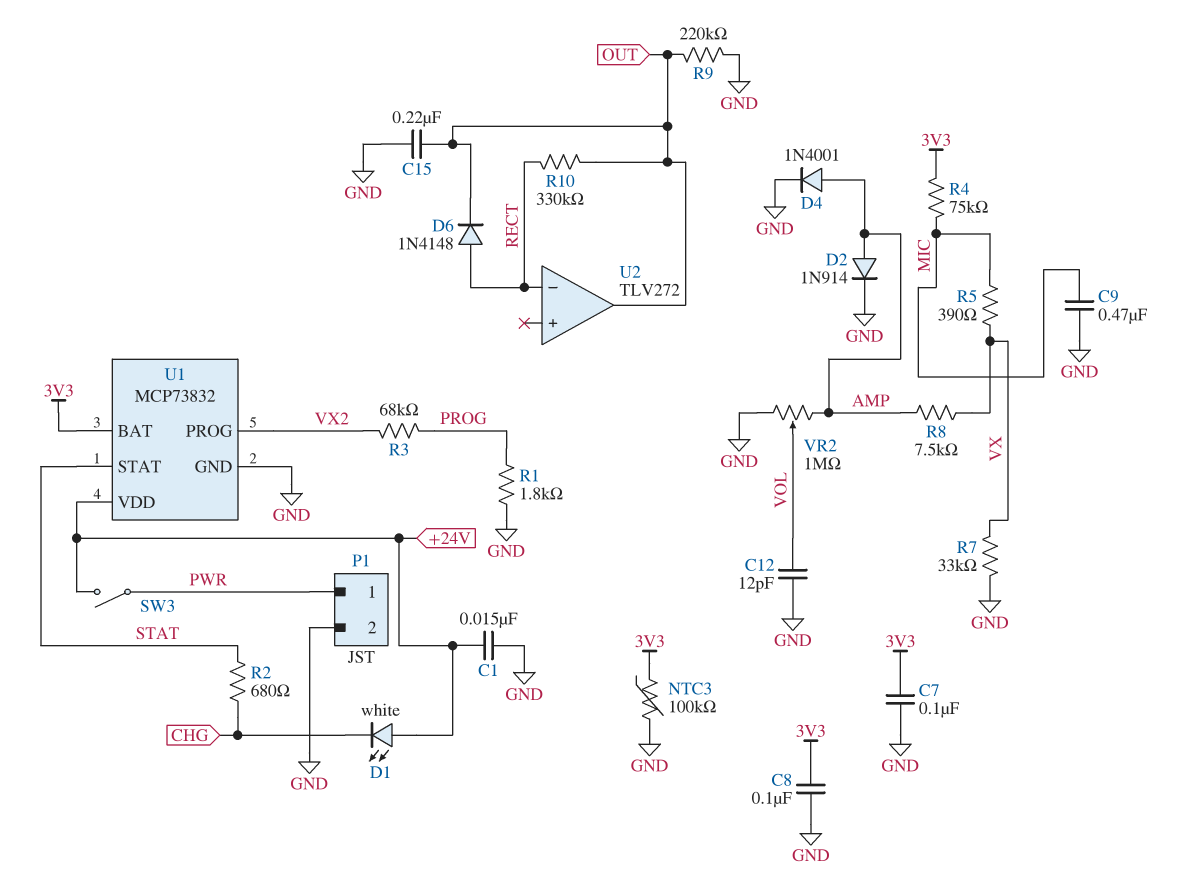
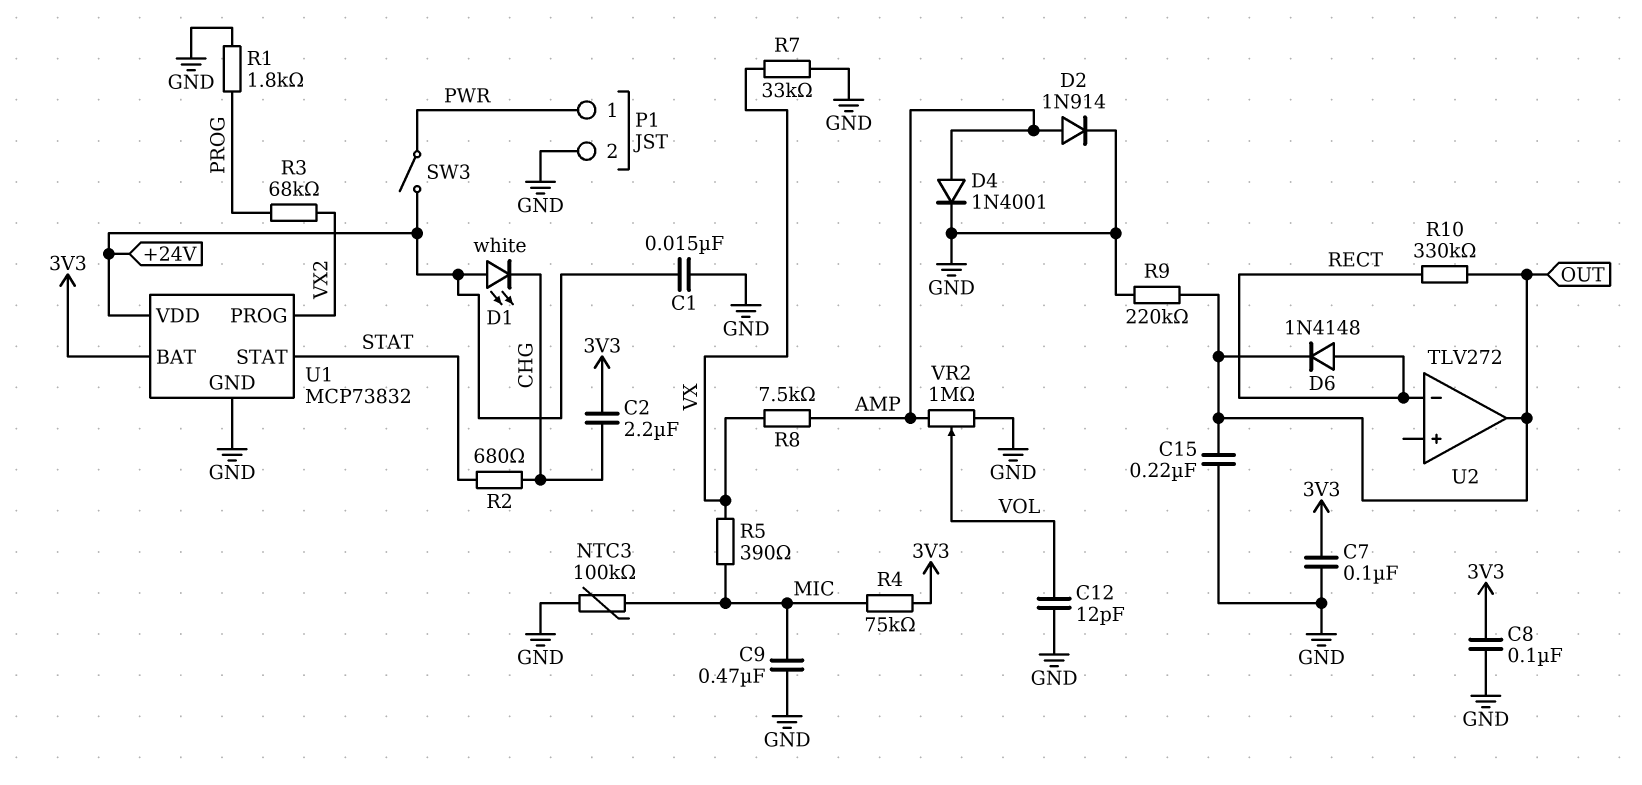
C2: none -> 2.2uF (3V3, CHG)
NTC3: 100k (3V3, GND) -> 100k (GND, MIC)

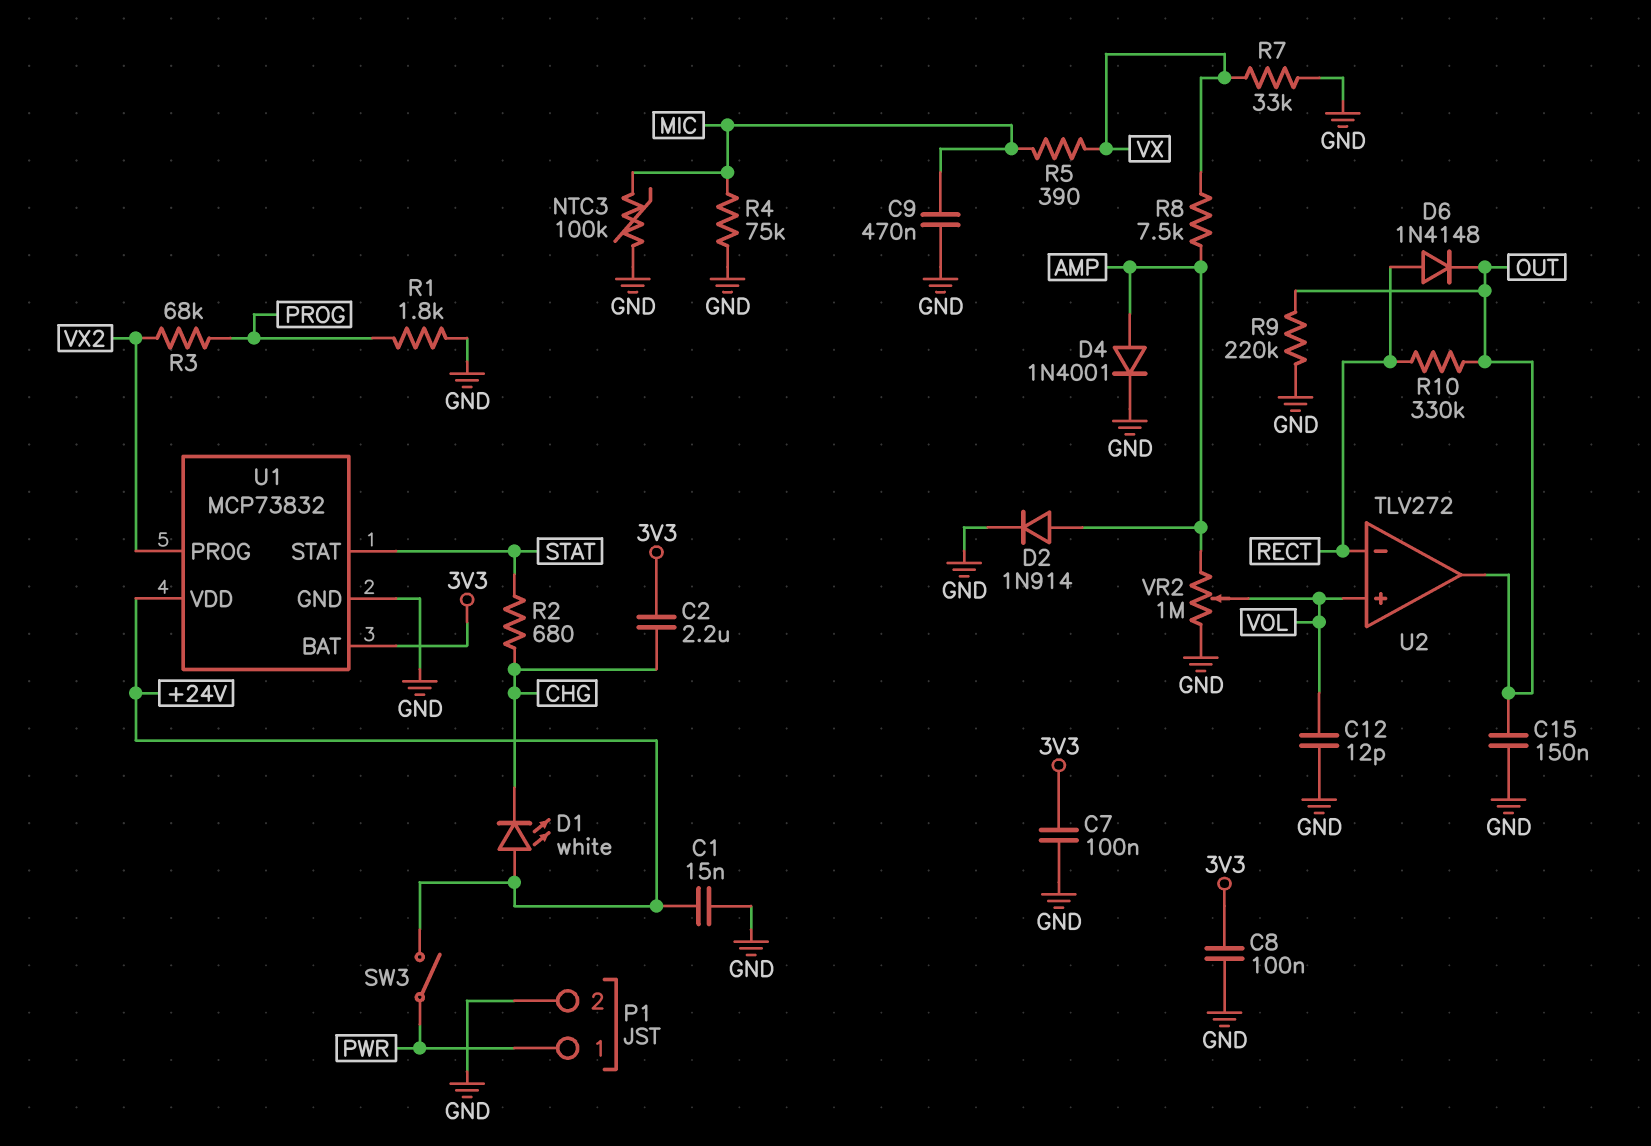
C15: 220nF (GND, OUT) -> 150nF (GND, OUT)
R4: 75k (3V3, MIC) -> 75k (GND, MIC)
U2 pin in+: none -> VOL

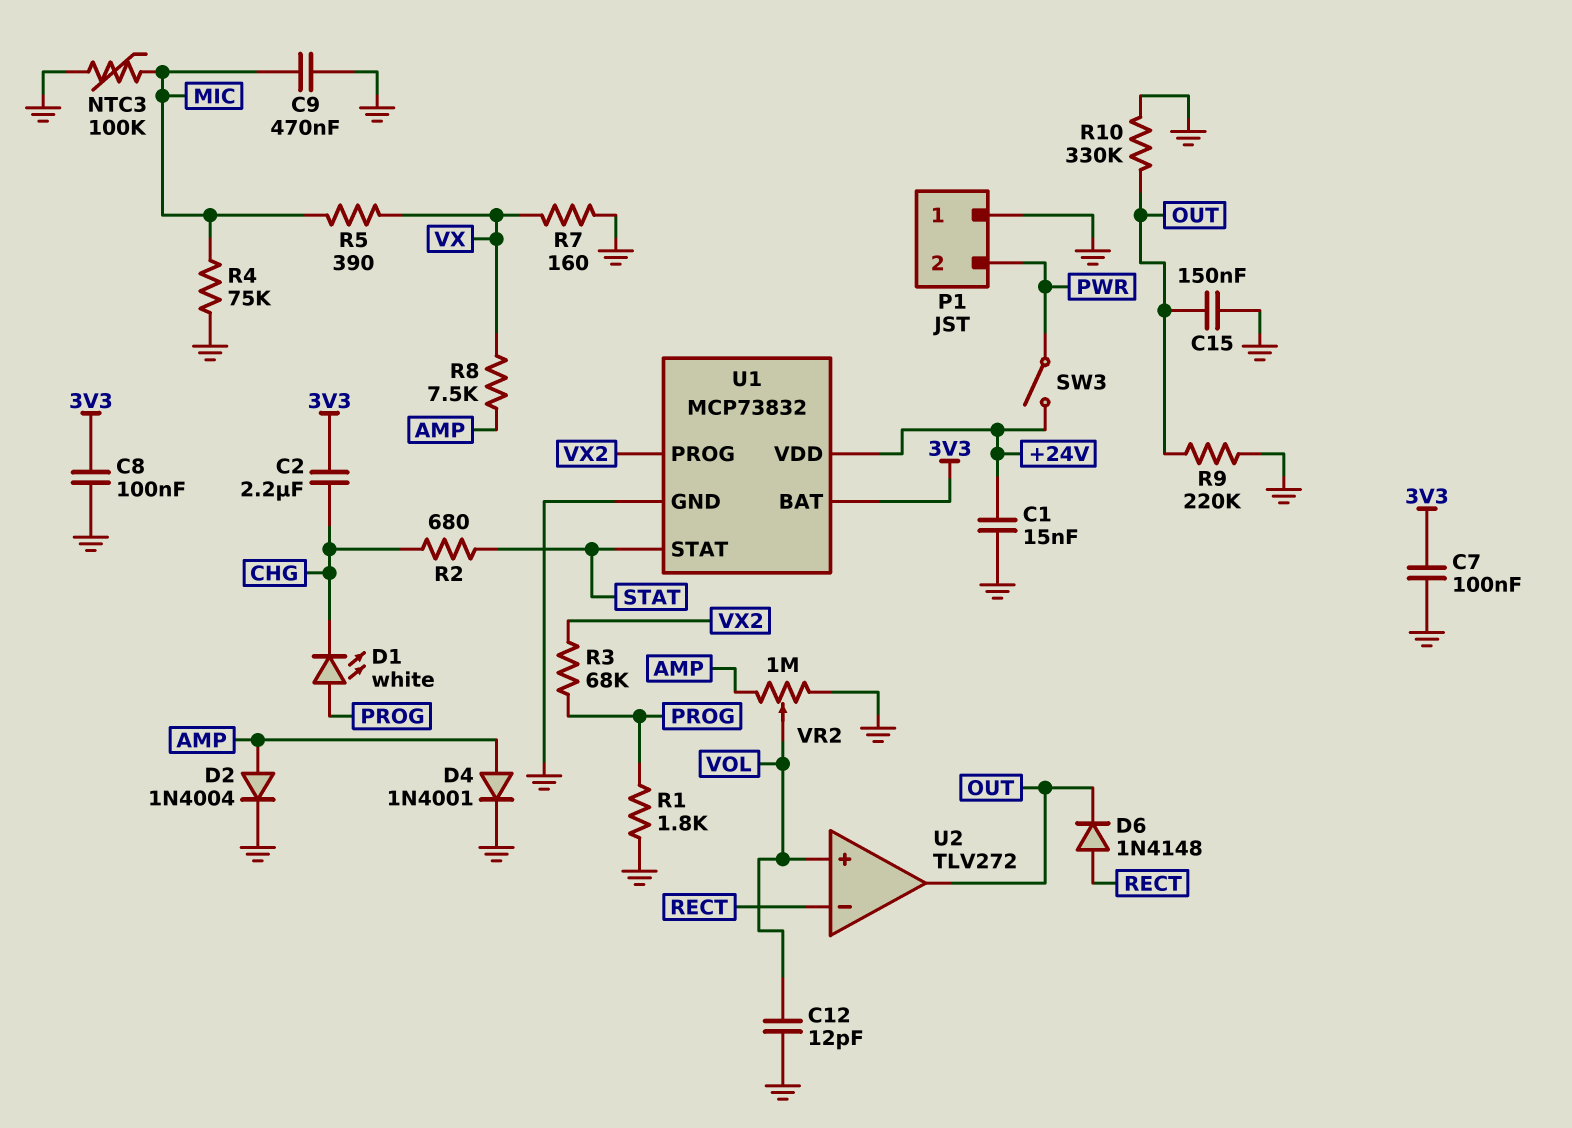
D1: LED white (A +24V, K CHG) -> LED white (A PROG, K CHG)
D2: diode 1N914 (A AMP, K GND) -> diode 1N4004 (A AMP, K GND)
P1 pin 1: PWR -> GND
P1 pin 2: GND -> PWR
R7: 33k (GND, VX) -> 160 (GND, VX)
R10: 330k (OUT, RECT) -> 330k (GND, OUT)

